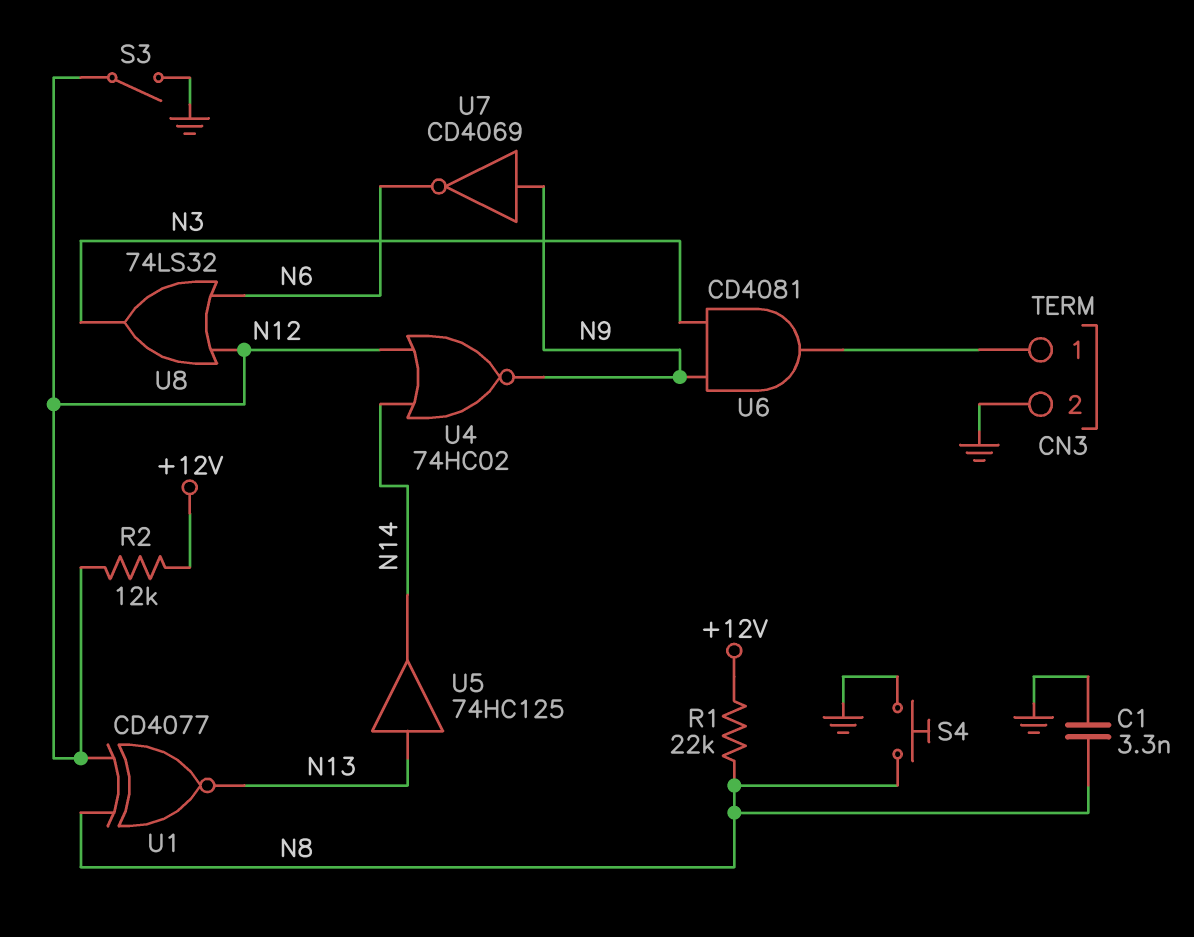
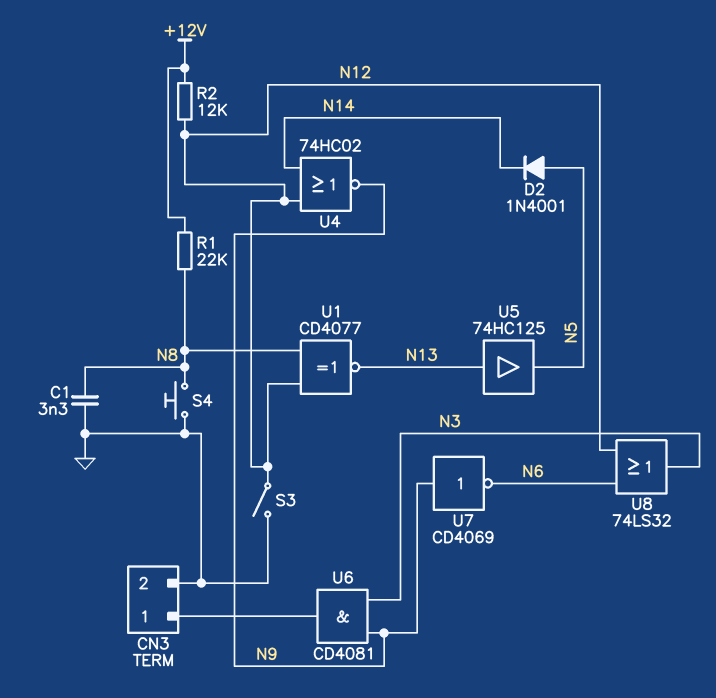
D2: none -> diode 1N4001 (A N5, K N14)
U5: buffer 74HC125 (in N13, out N14) -> buffer 74HC125 (in N13, out N5)

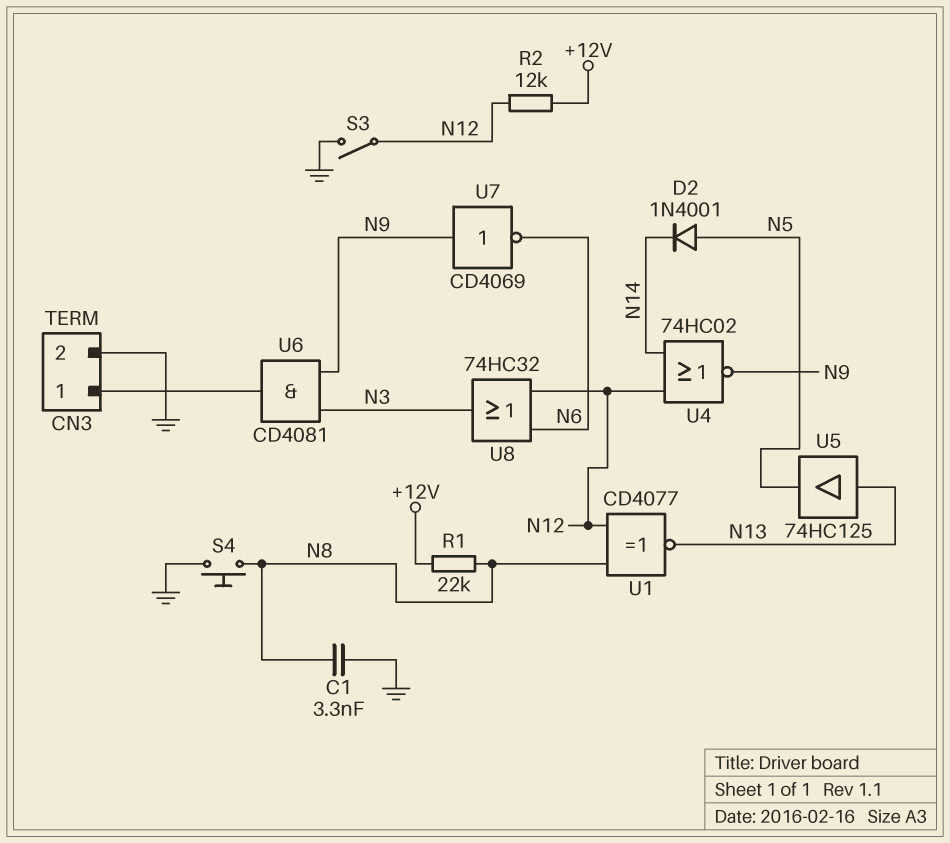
U8: OR 74LS32 (in N6, in N12, out N3) -> OR 74HC32 (in N6, in N12, out N3)

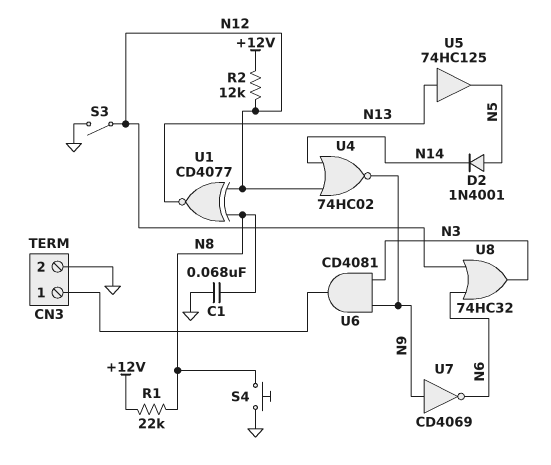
C1: 3.3nF (GND, N8) -> 68nF (GND, N8)

